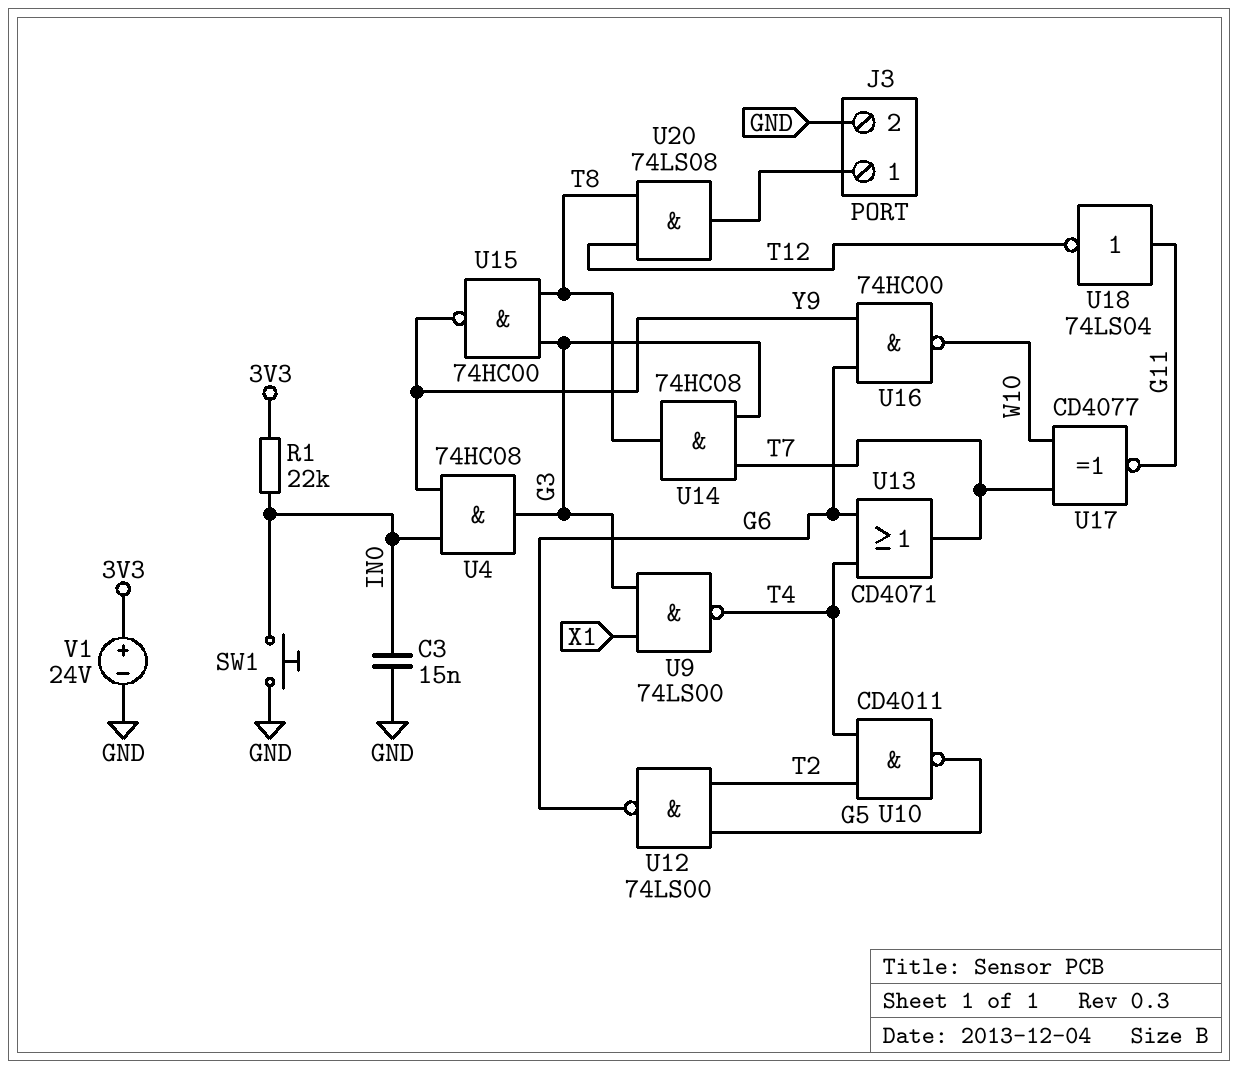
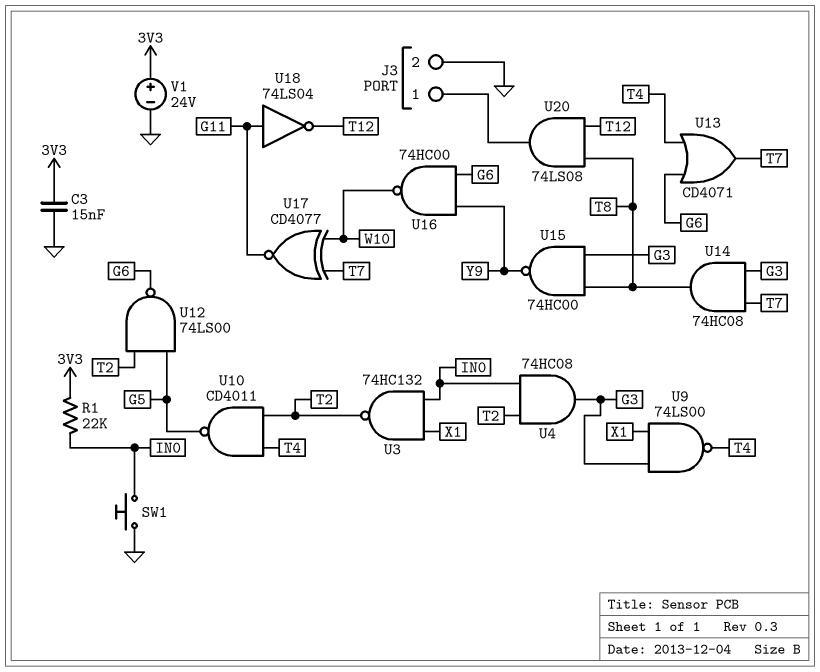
C3: 15nF (GND, IN0) -> 15nF (3V3, GND)
U3: none -> NAND 74HC132 (in IN0, in X1, out T2)
U4: AND 74HC08 (in IN0, in Y9, out G3) -> AND 74HC08 (in IN0, in T2, out G3)

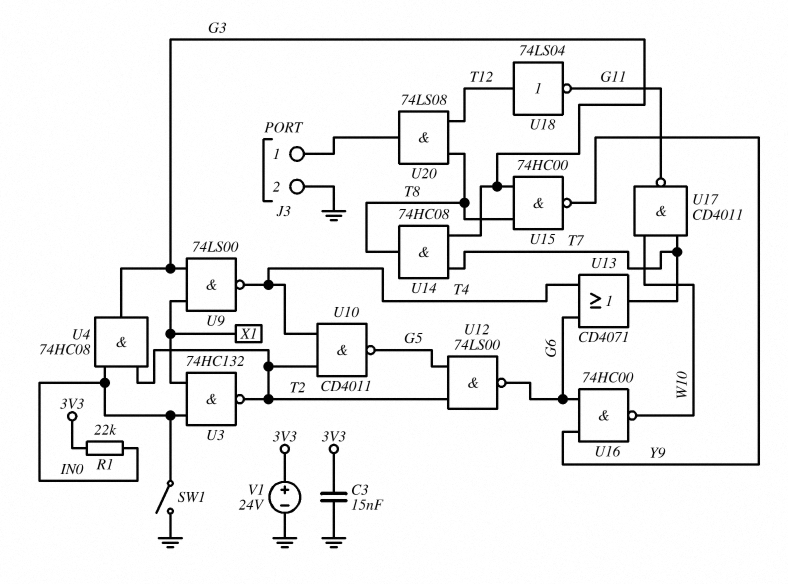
SW1: button (GND, IN0) -> switch (GND, IN0)
U17: XNOR CD4077 (in T7, in W10, out G11) -> NAND CD4011 (in T7, in W10, out G11)
U18: NOT 74LS04 (in G11, out T12) -> NOT 74LS04 (in T12, out G11)

